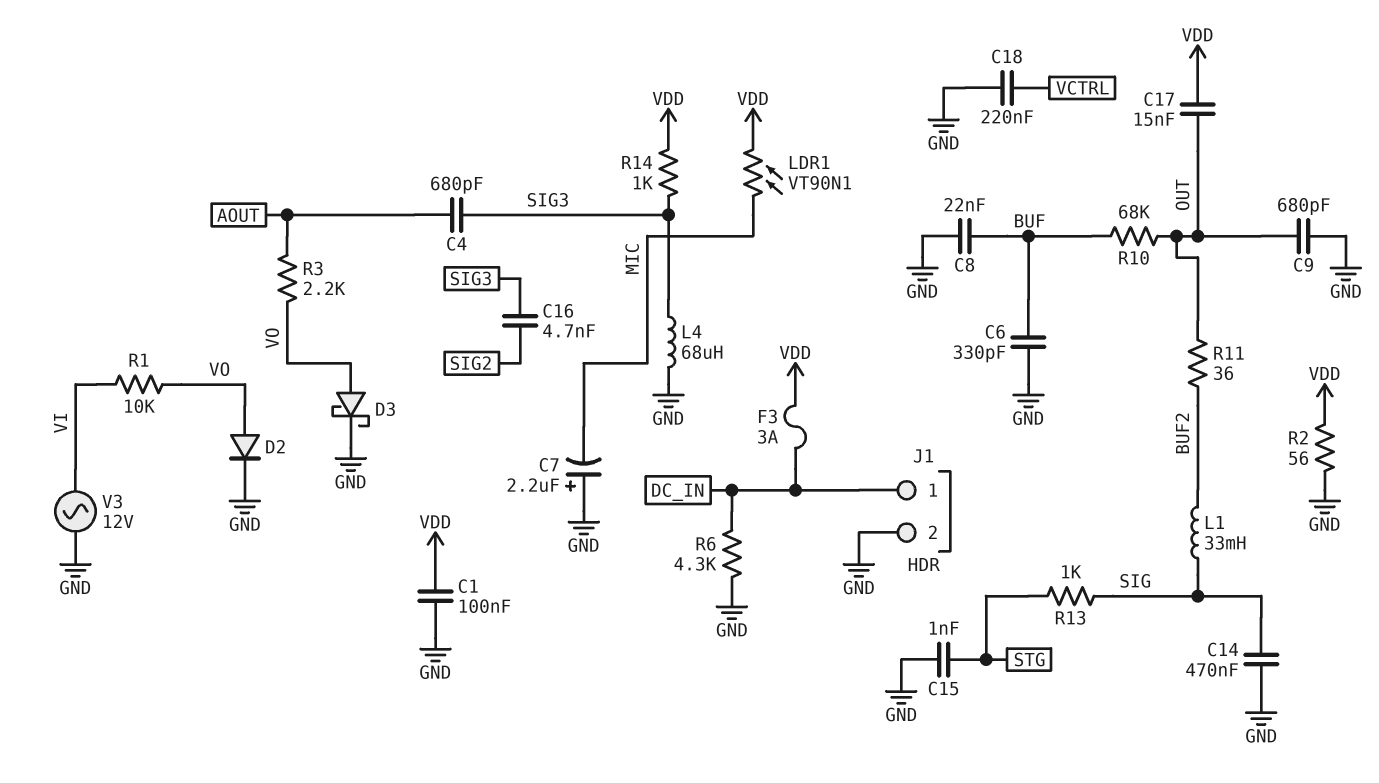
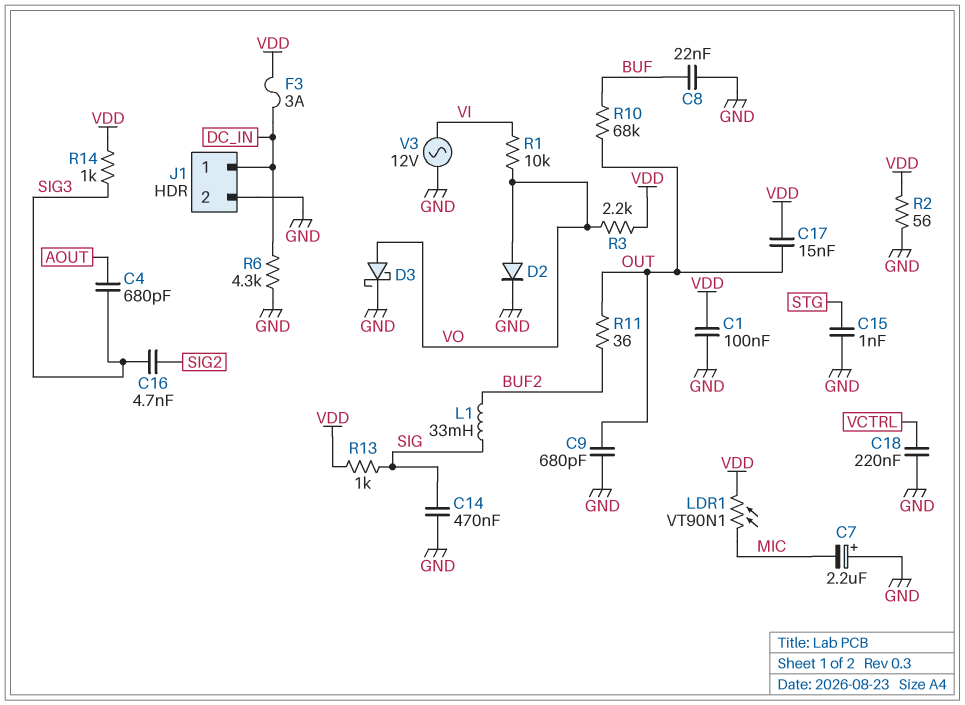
C6: 330pF (BUF, GND) -> none
L4: 68uH (GND, SIG3) -> none
R3: 2.2k (AOUT, VO) -> 2.2k (VDD, VO)
R13: 1k (SIG, STG) -> 1k (SIG, VDD)

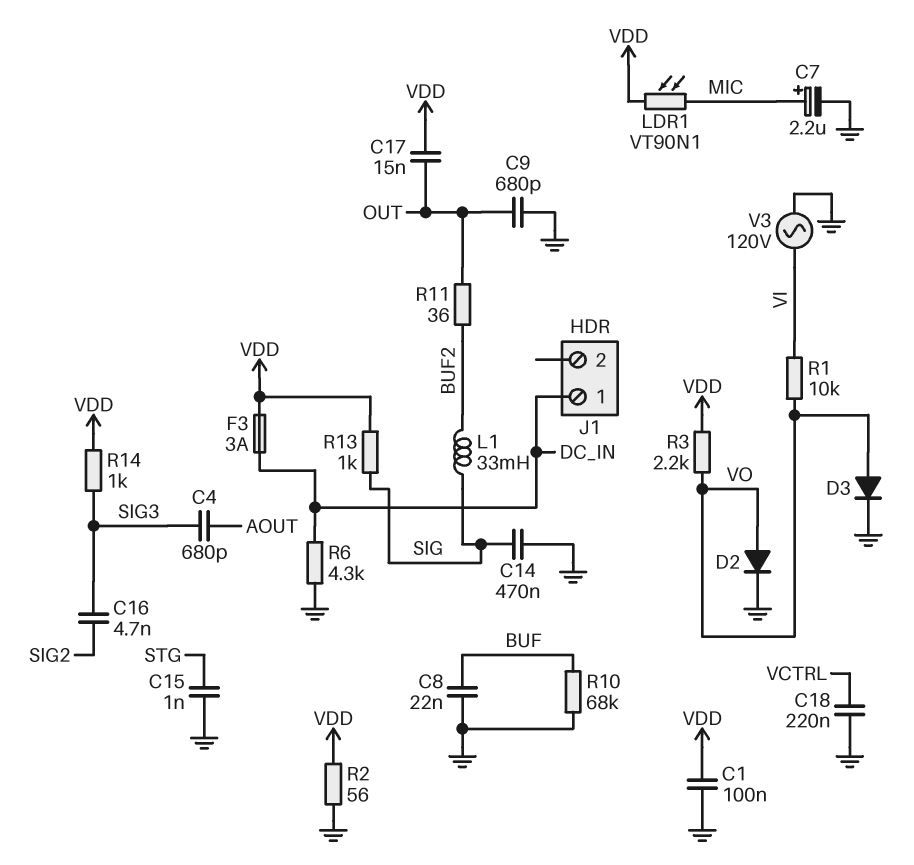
C7: 2.2uF (plus GND, minus MIC) -> 2.2uF (plus MIC, minus GND)
D3: schottky (A VO, K GND) -> diode (A VO, K GND)
J1 pin 2: GND -> none
R10: 68k (BUF, OUT) -> 68k (BUF, GND)
V3: AC 12V (GND, VI) -> AC 120V (GND, VI)

